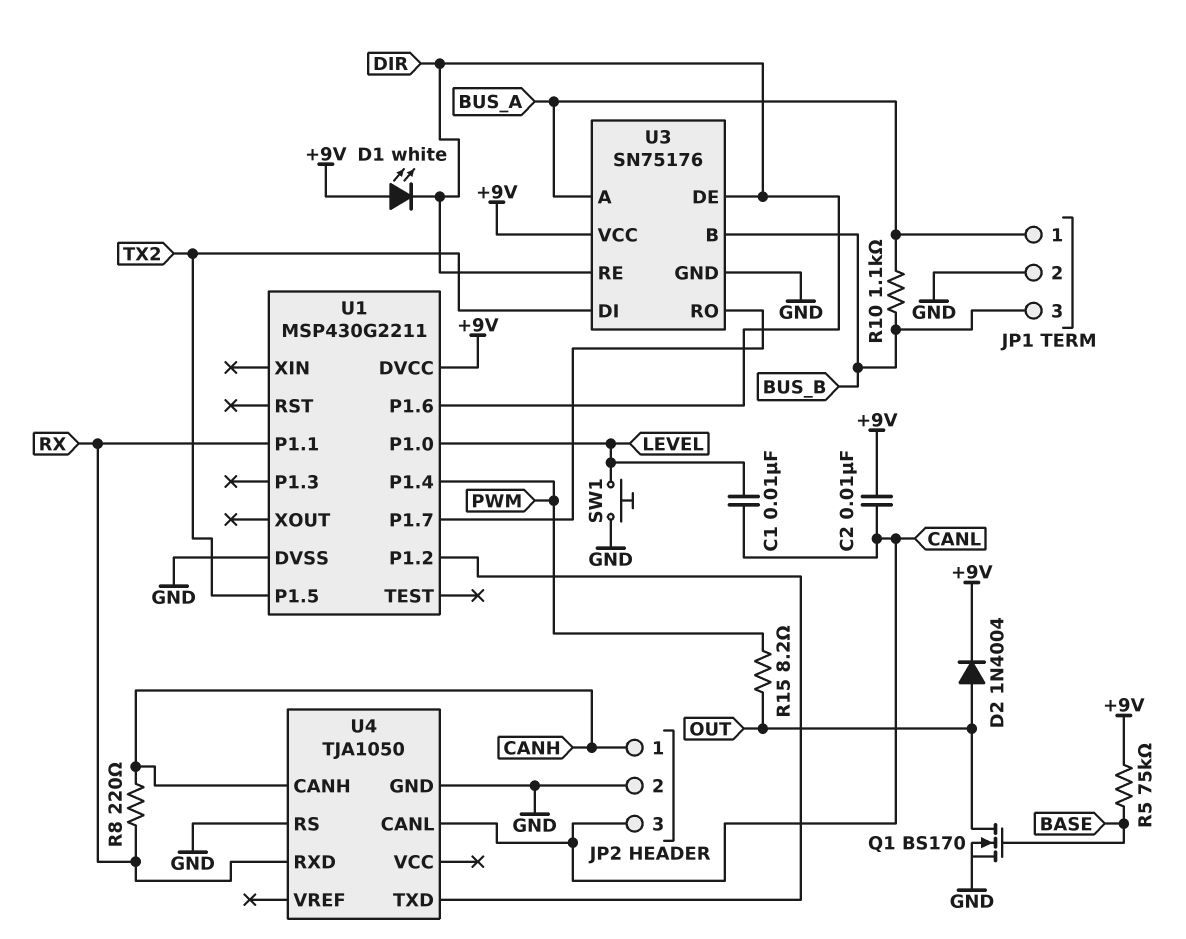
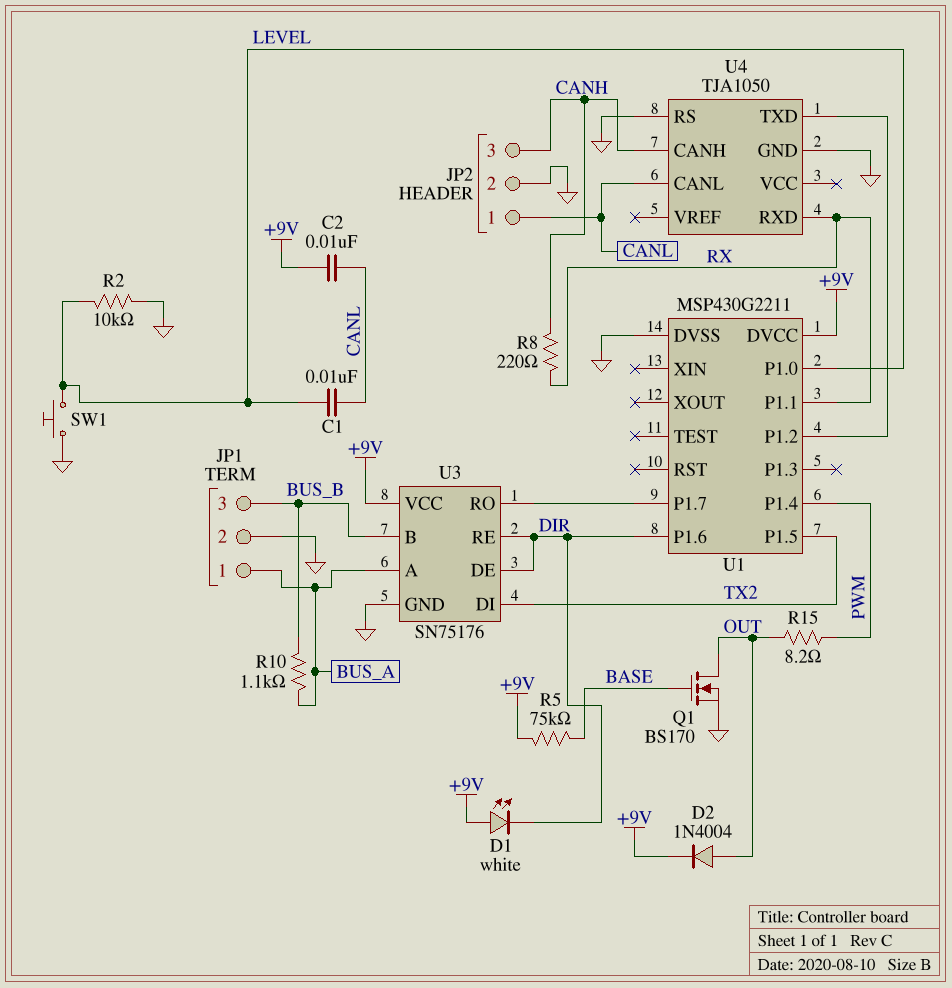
JP2 pin 1: CANH -> CANL
JP2 pin 3: CANL -> CANH
R2: none -> 10k (GND, LEVEL)

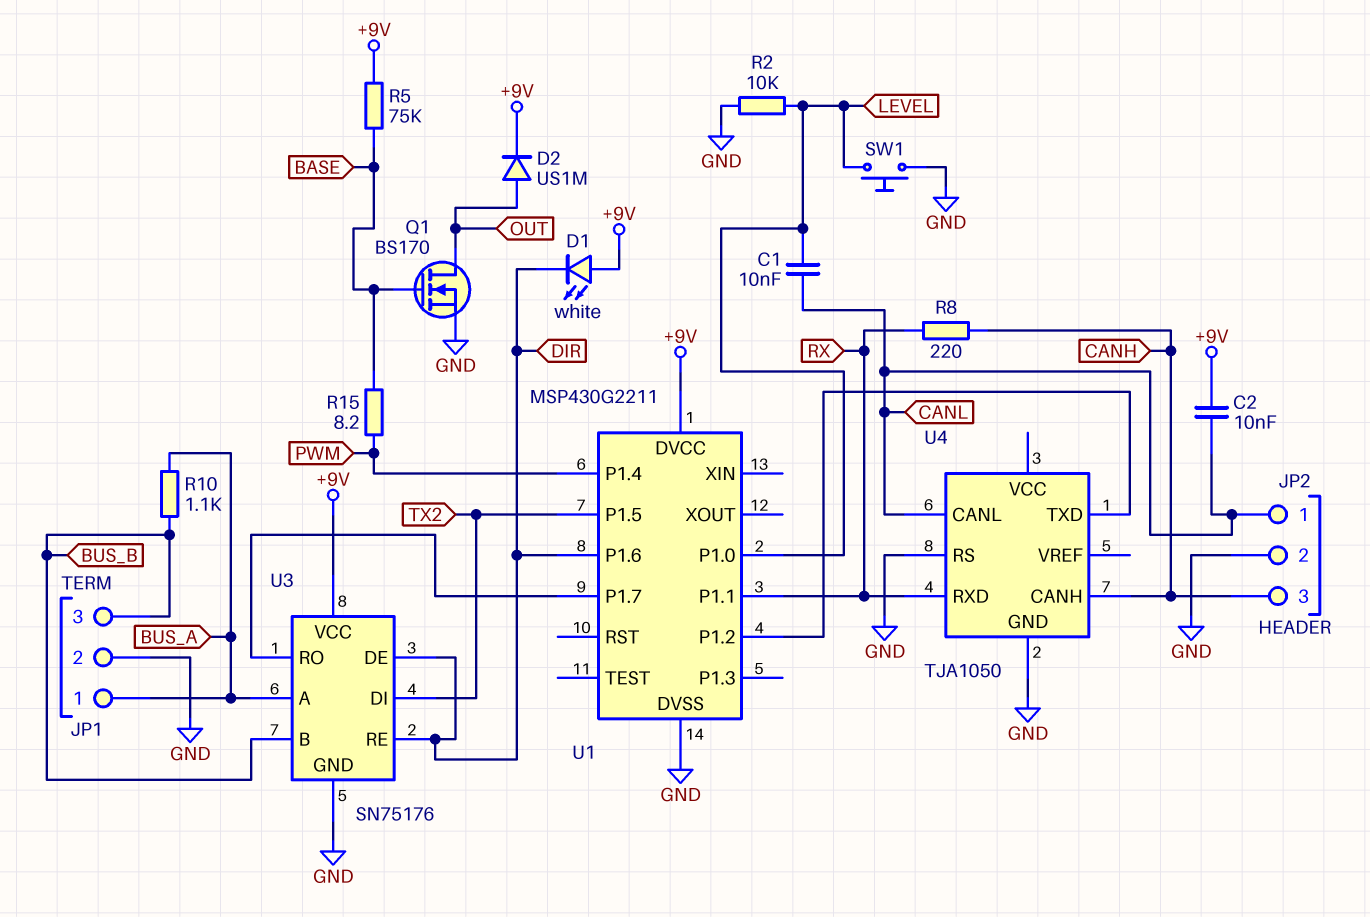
D2: diode 1N4004 (A OUT, K +9V) -> diode US1M (A OUT, K +9V)
R15: 8.2 (OUT, PWM) -> 8.2 (BASE, PWM)

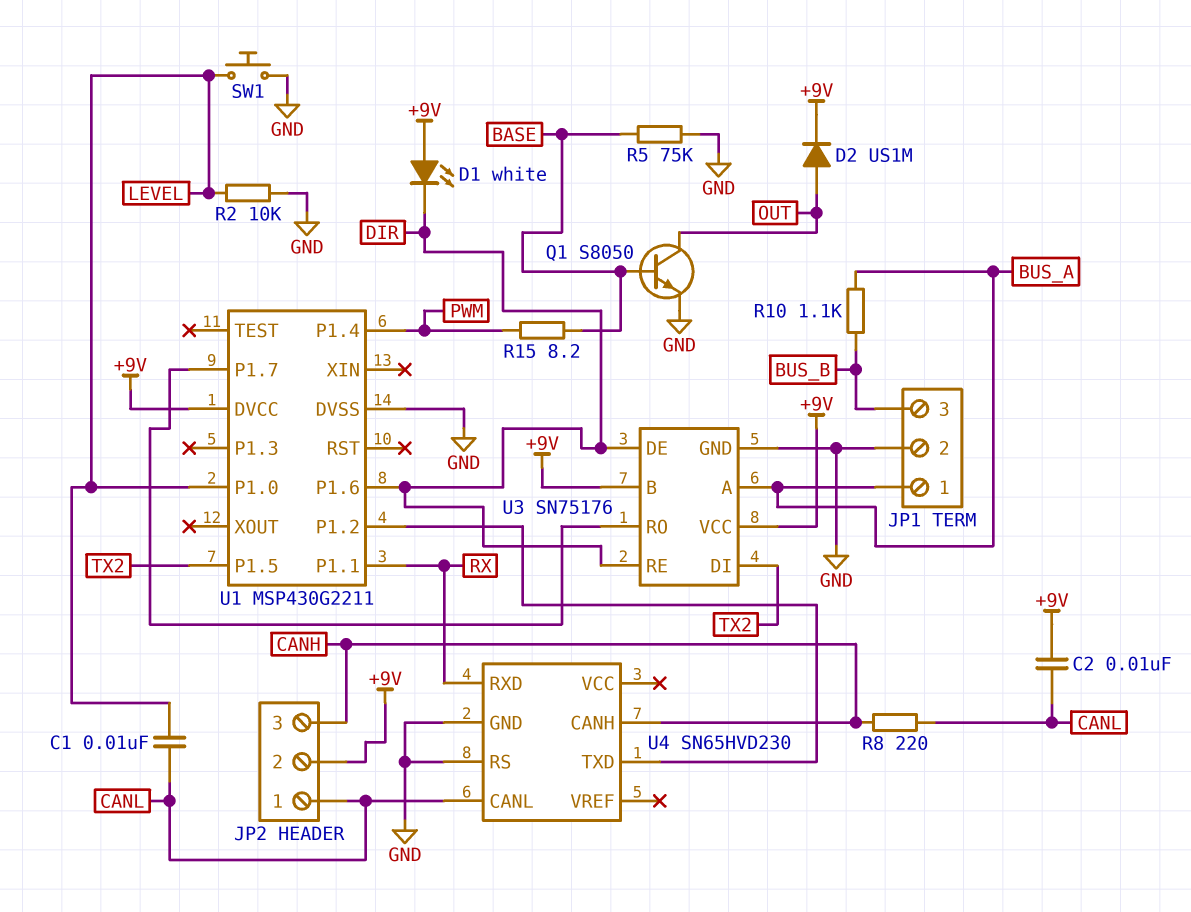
JP2 pin 2: GND -> +9V
Q1: NMOS BS170 (G BASE, D OUT, S GND) -> NPN S8050 (B BASE, C OUT, E GND)
R5: 75k (+9V, BASE) -> 75k (BASE, GND)
R8: 220 (CANH, RX) -> 220 (CANH, CANL)
U3 pin B: BUS_B -> +9V
U4: TJA1050 -> SN65HVD230

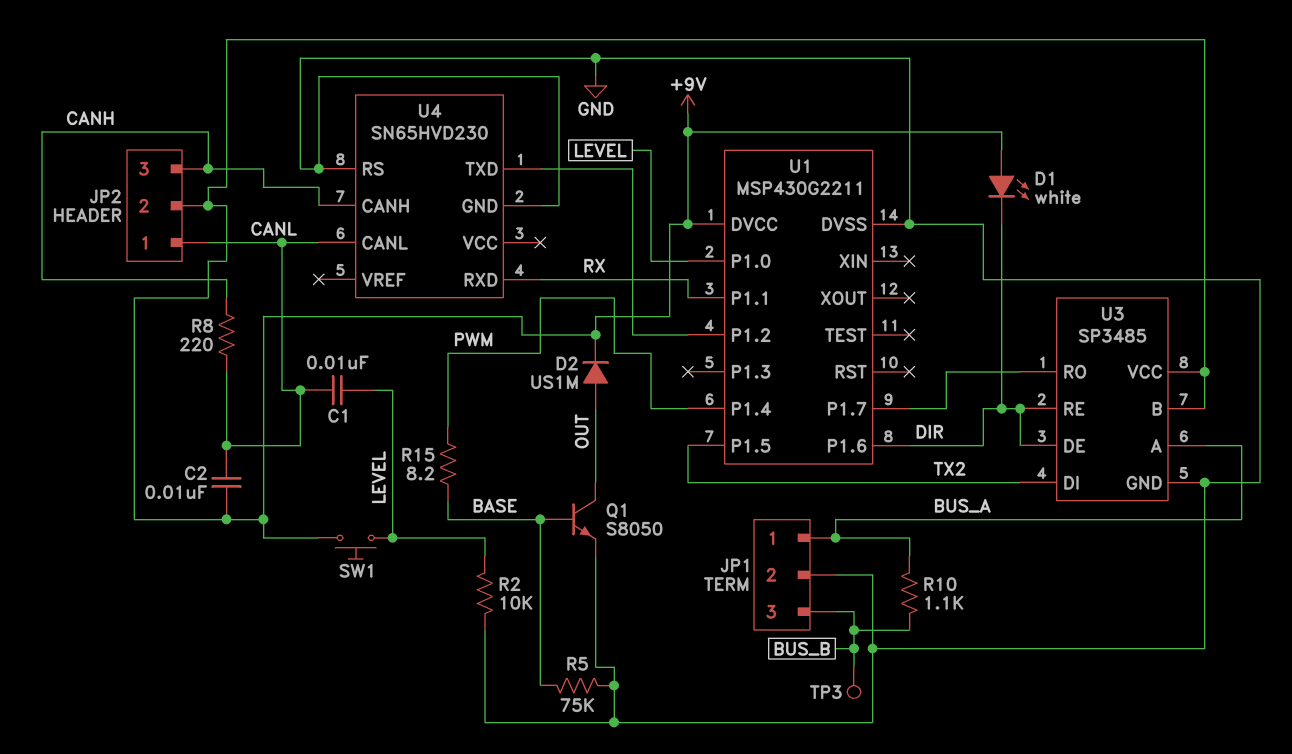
SW1: button (GND, LEVEL) -> button (+9V, LEVEL)
TP3: none -> test point (BUS_B)
U3: SN75176 -> SP3485

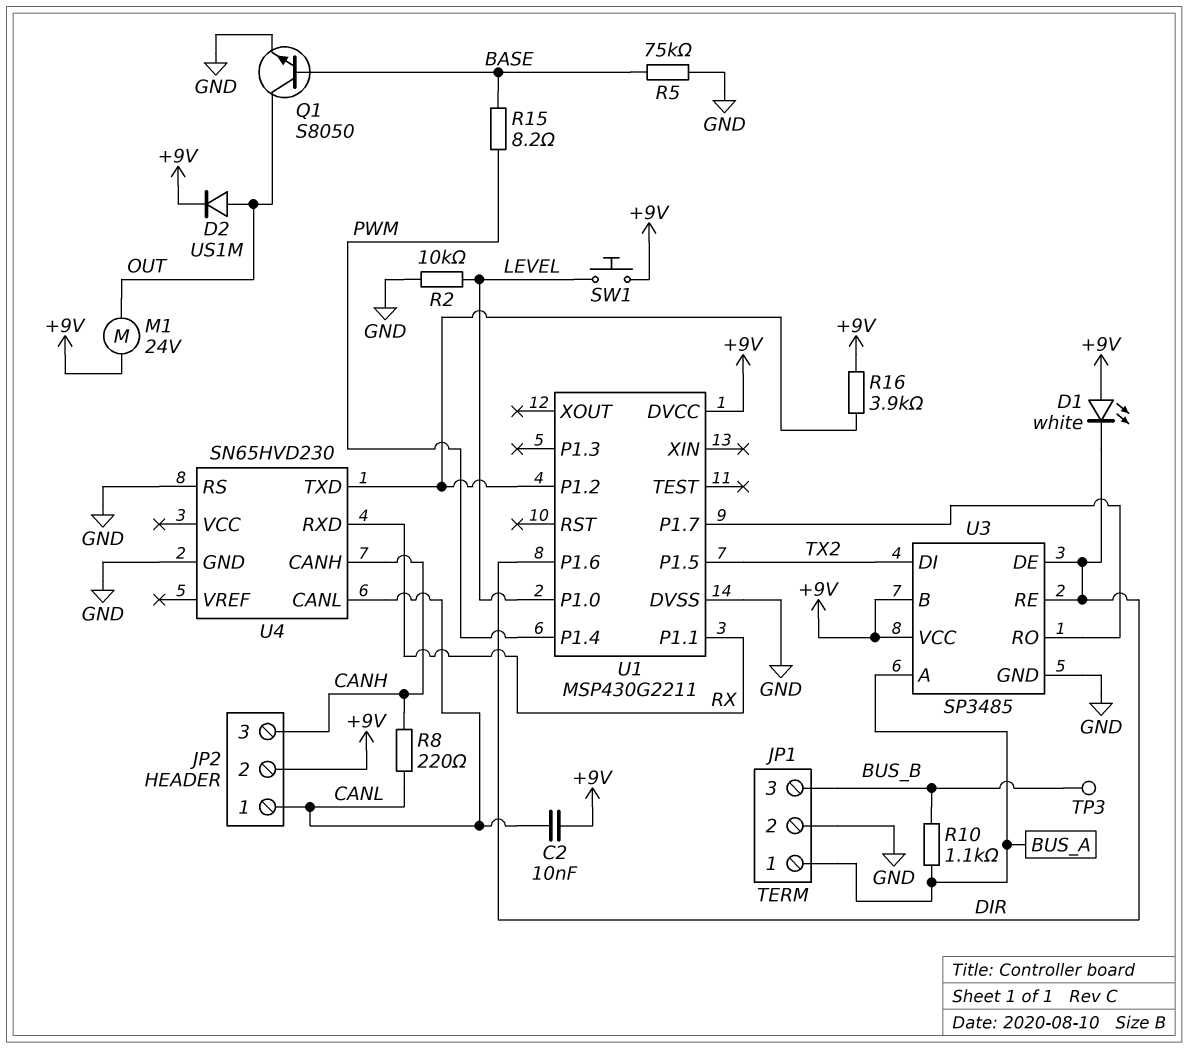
C1: 10nF (CANL, LEVEL) -> none
M1: none -> motor 24V (+9V, OUT)
R16: none -> 3.9k (+9V, U1/P1.2)

